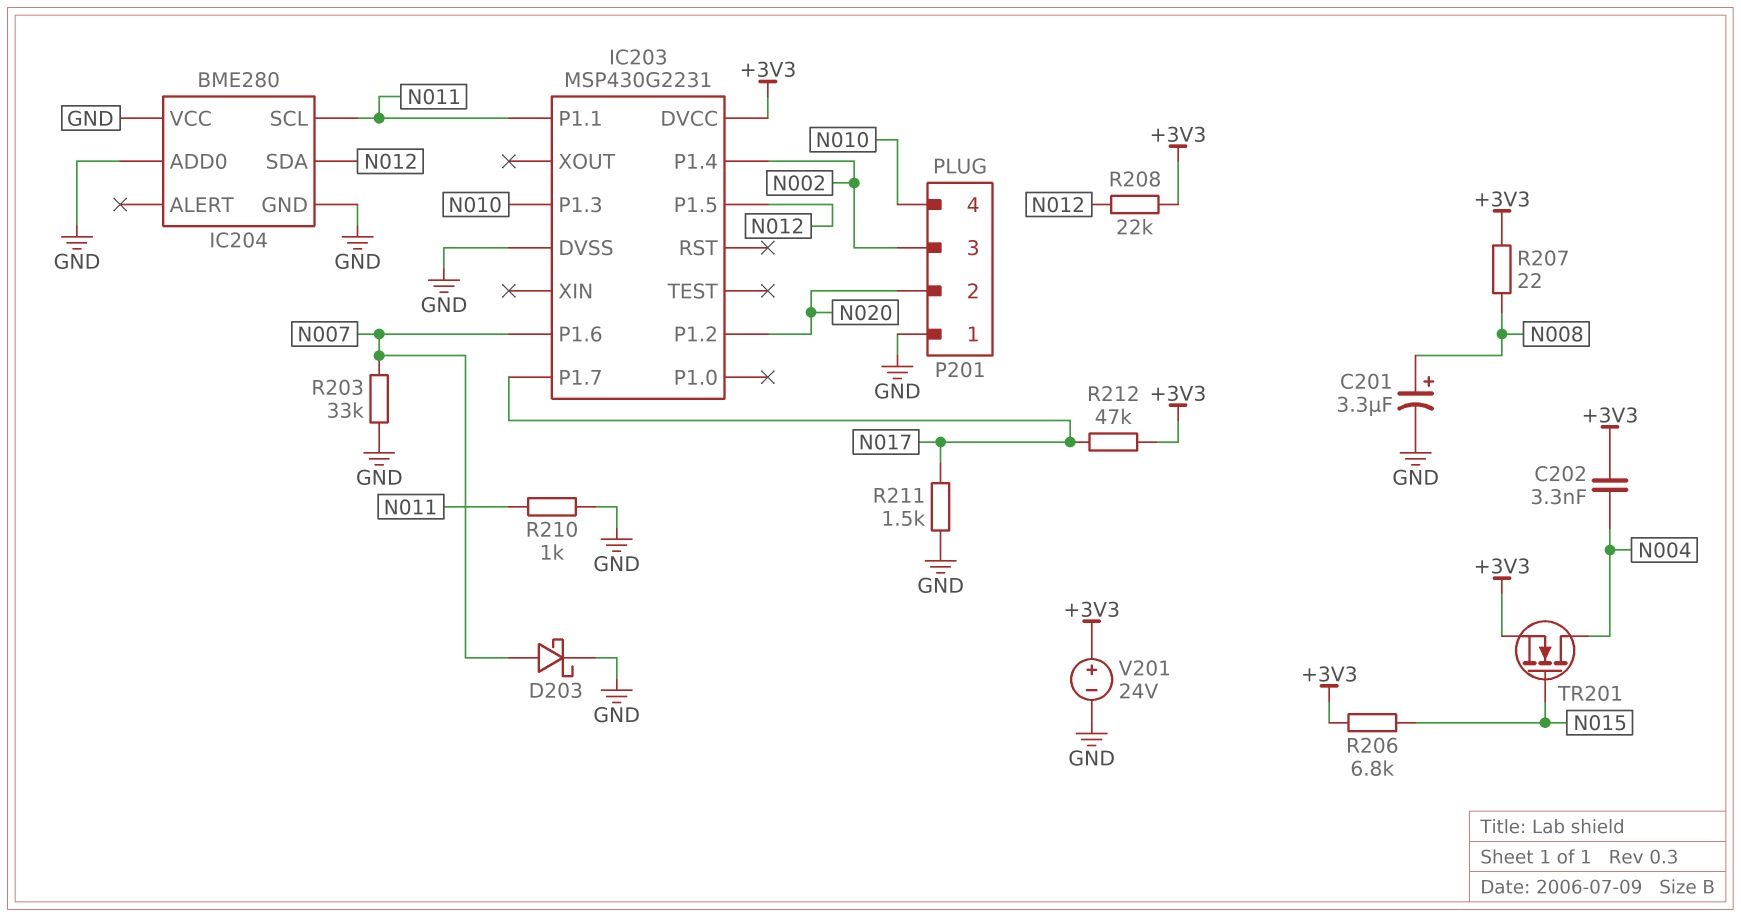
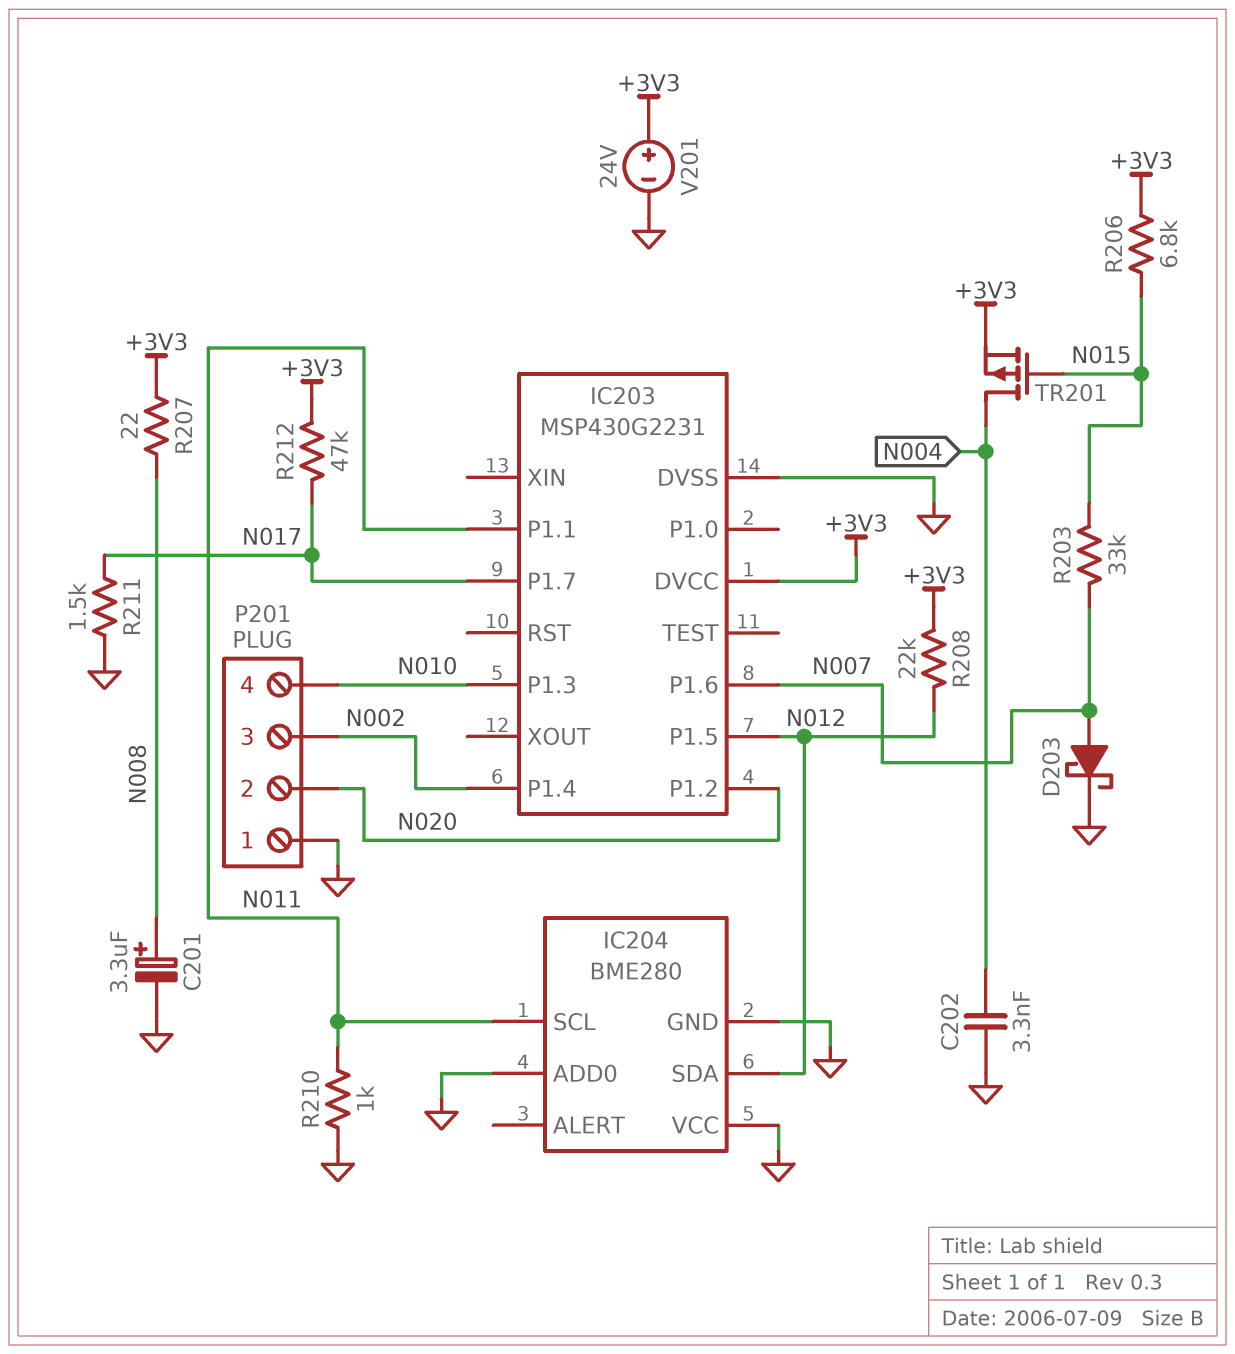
C202: 3.3nF (+3V3, N004) -> 3.3nF (GND, N004)
R203: 33k (GND, N007) -> 33k (N007, N015)
TR201: NMOS (G N015, D N004, S +3V3) -> PMOS (G N015, D N004, S +3V3)

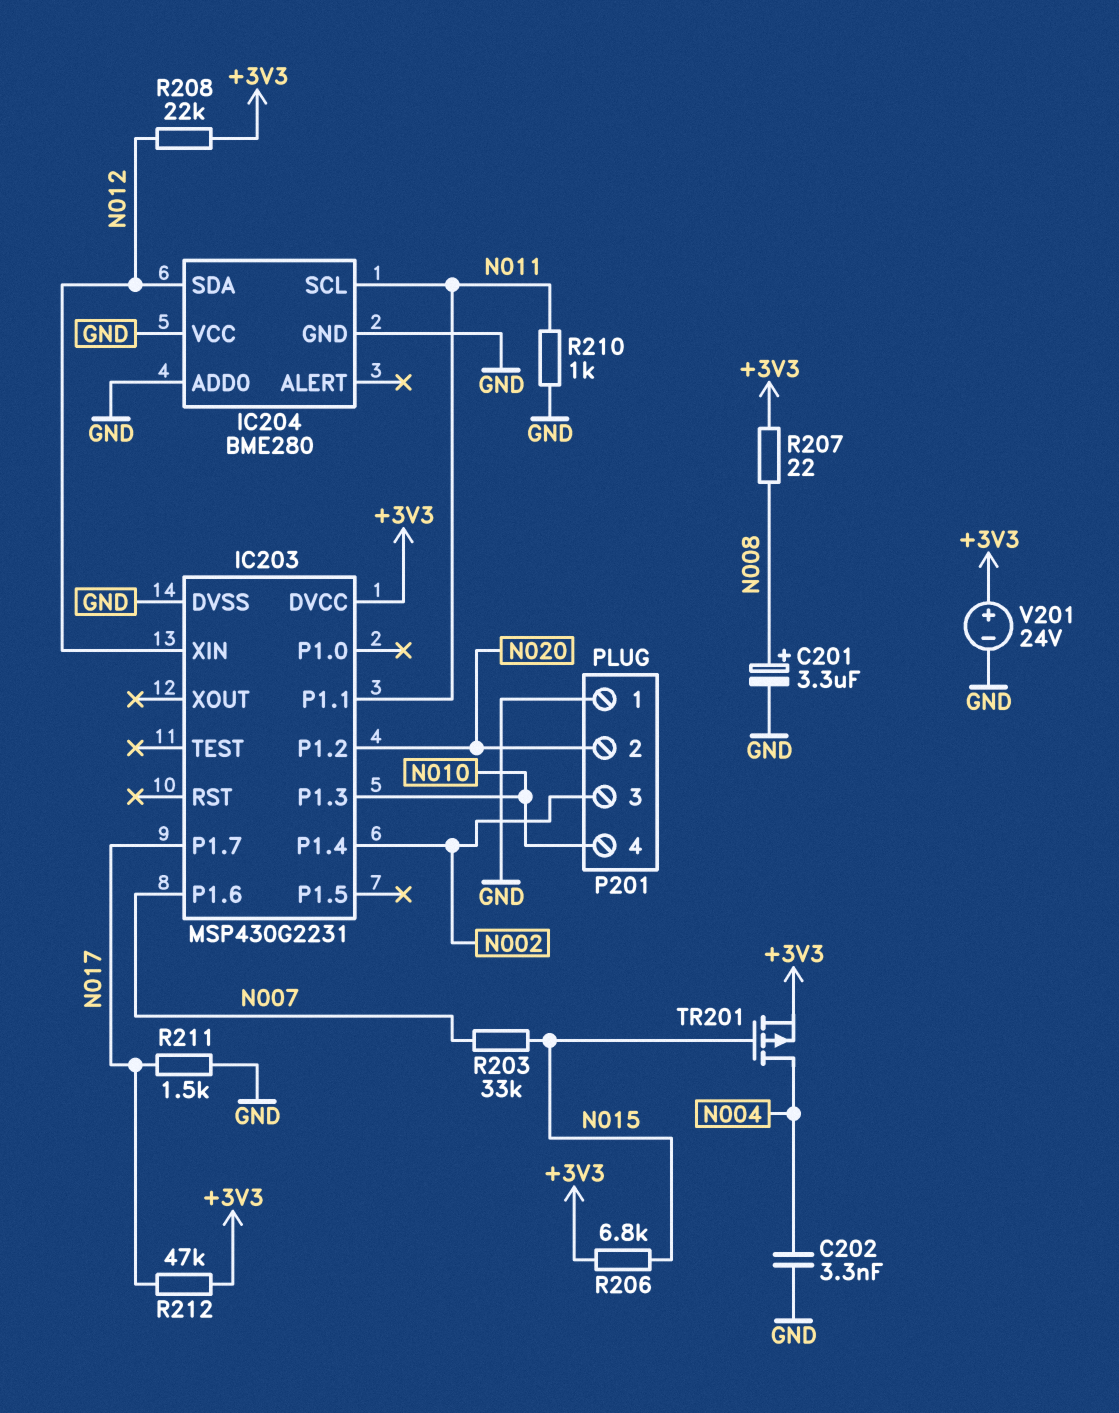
D203: schottky (A N007, K GND) -> none
IC203 pin P1.5: N012 -> none
IC203 pin XIN: none -> N012

